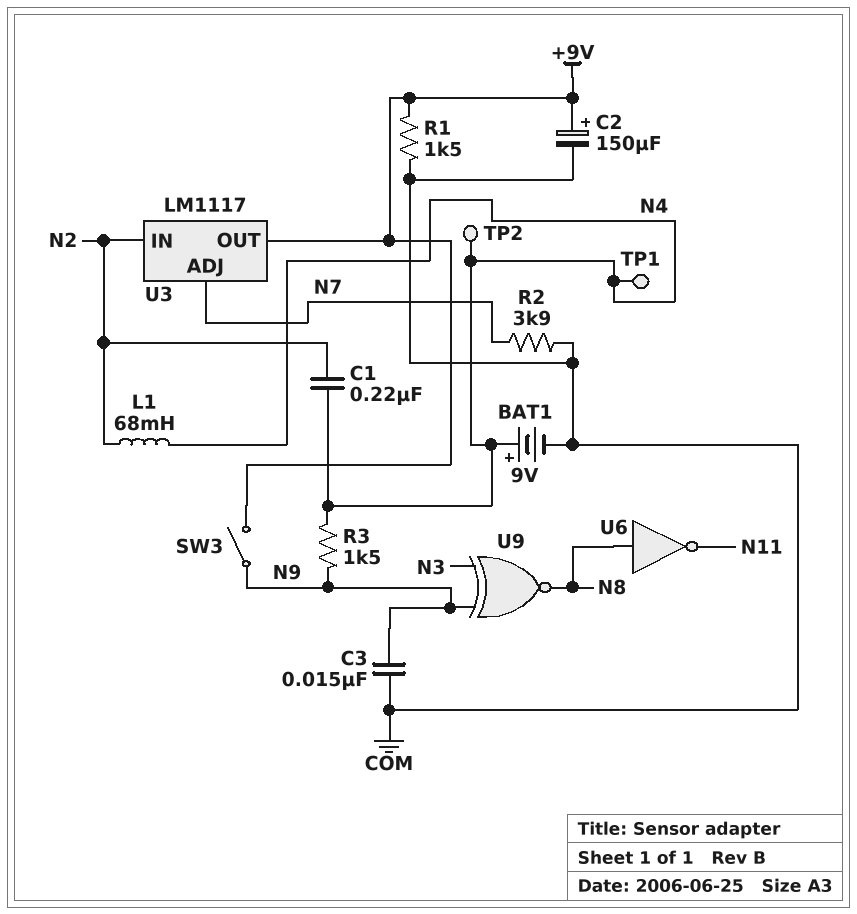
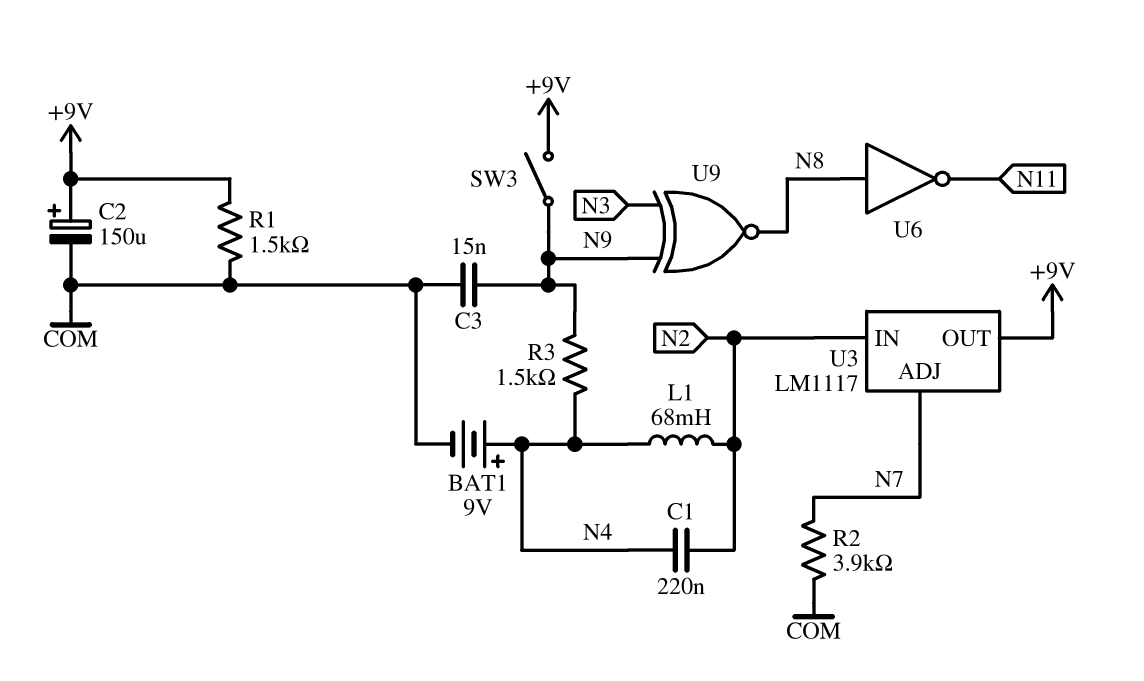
TP1: test point (N4) -> none
TP2: test point (N4) -> none

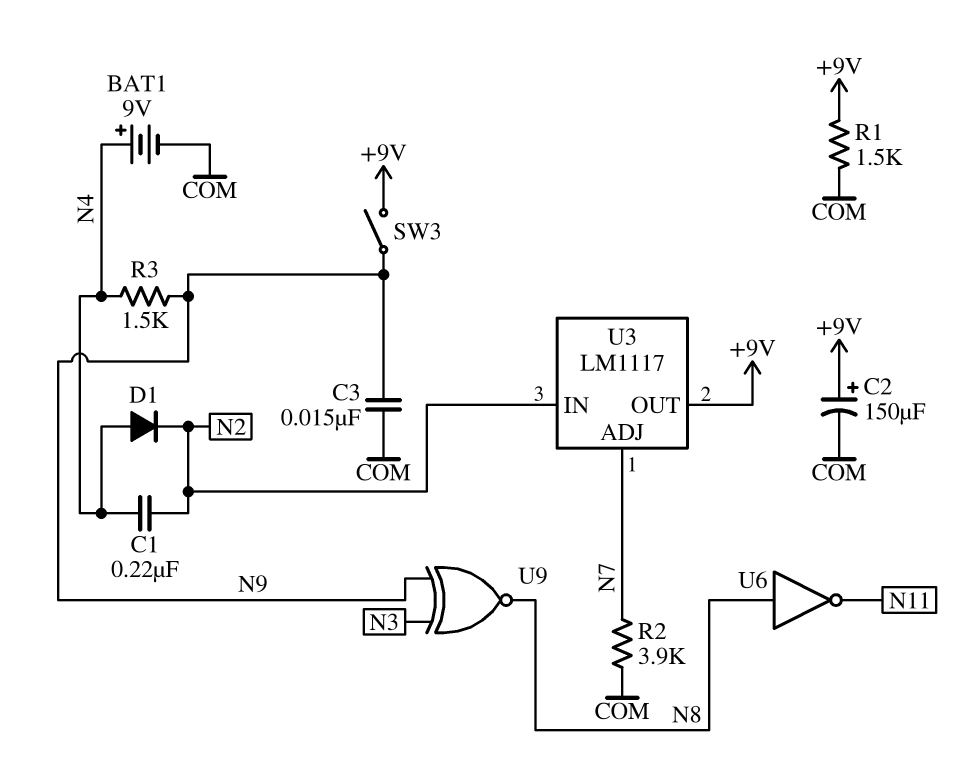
D1: none -> diode (A N4, K N2)
L1: 68mH (N2, N4) -> none

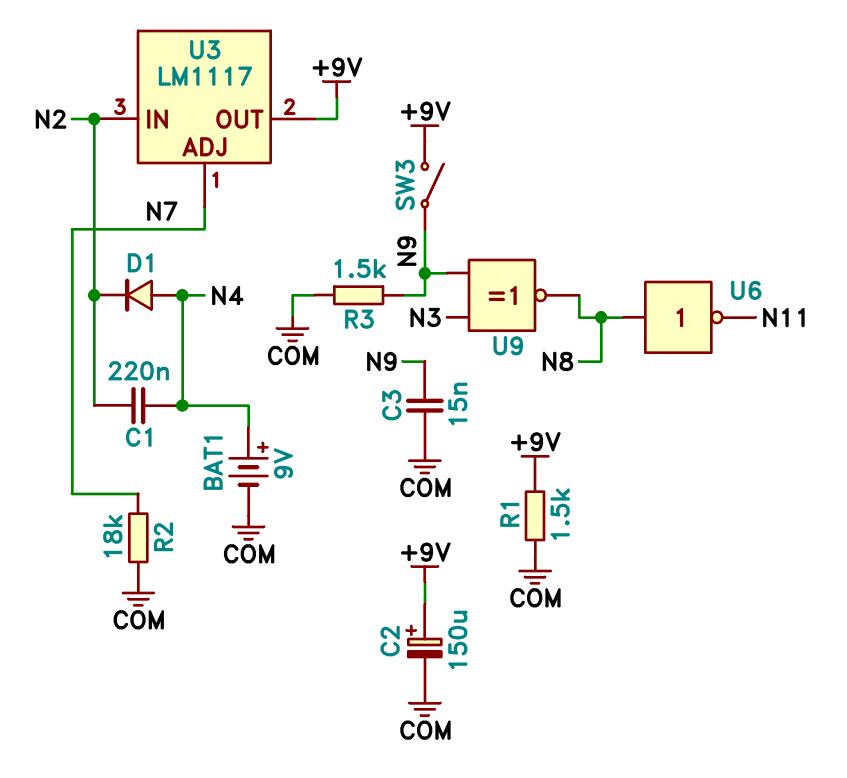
R2: 3.9k (COM, N7) -> 18k (COM, N7)
R3: 1.5k (N4, N9) -> 1.5k (COM, N9)

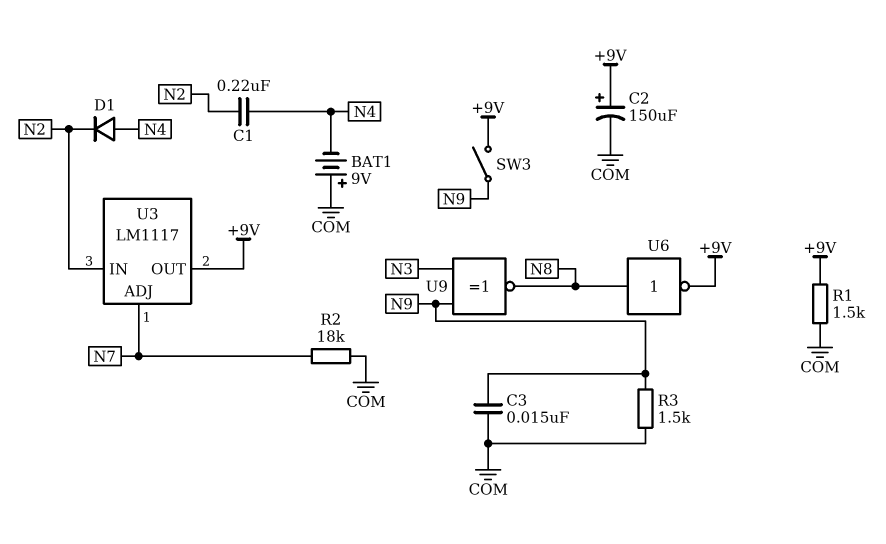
BAT1: 9V (plus N4, minus COM) -> 9V (plus COM, minus N4)
U6: NOT (in N8, out N11) -> NOT (in N8, out +9V)

